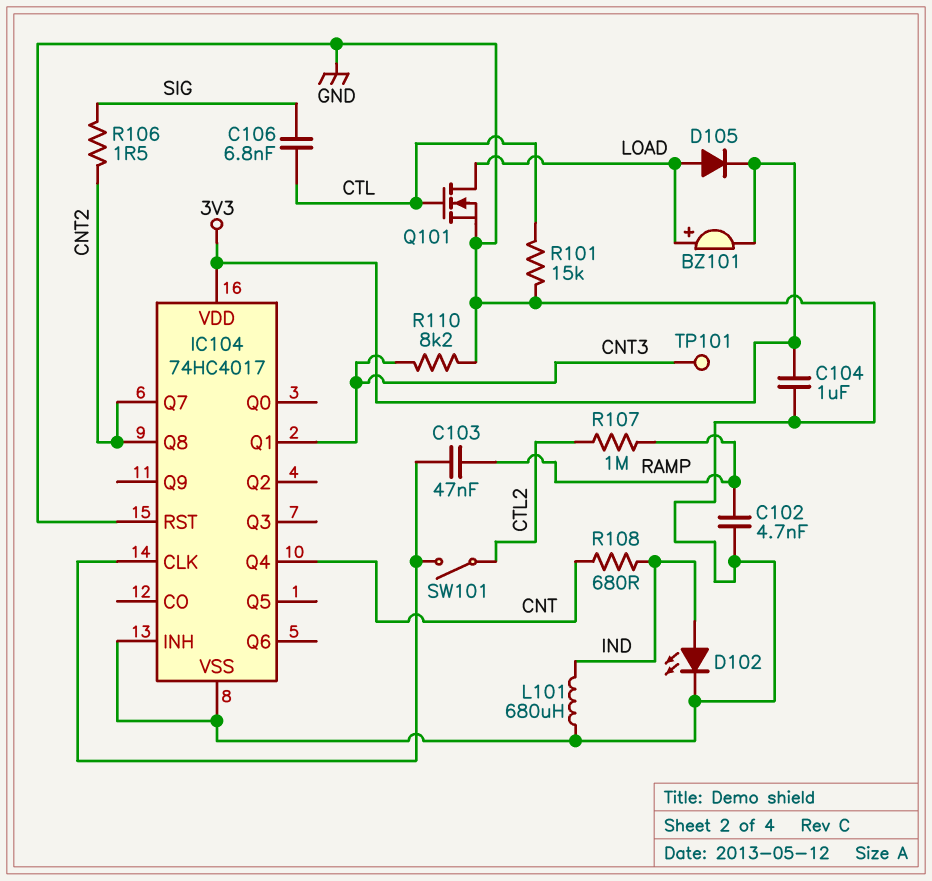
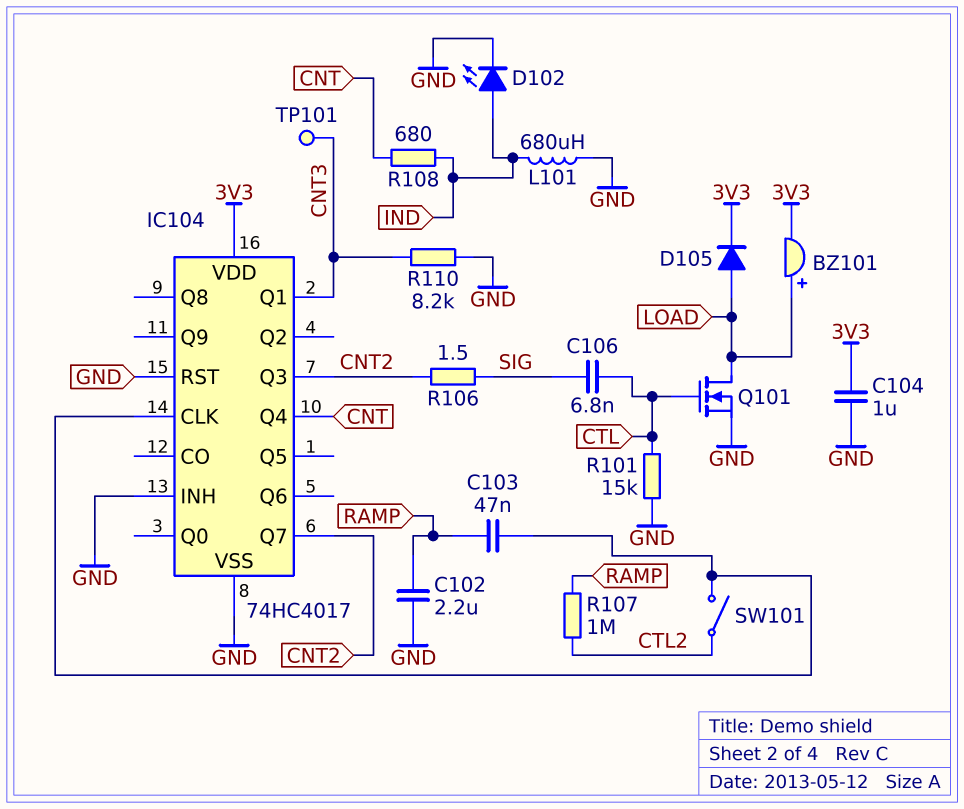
C102: 4.7nF (GND, RAMP) -> 2.2uF (GND, RAMP)
IC104 pin Q3: none -> CNT2
IC104 pin Q8: CNT2 -> none

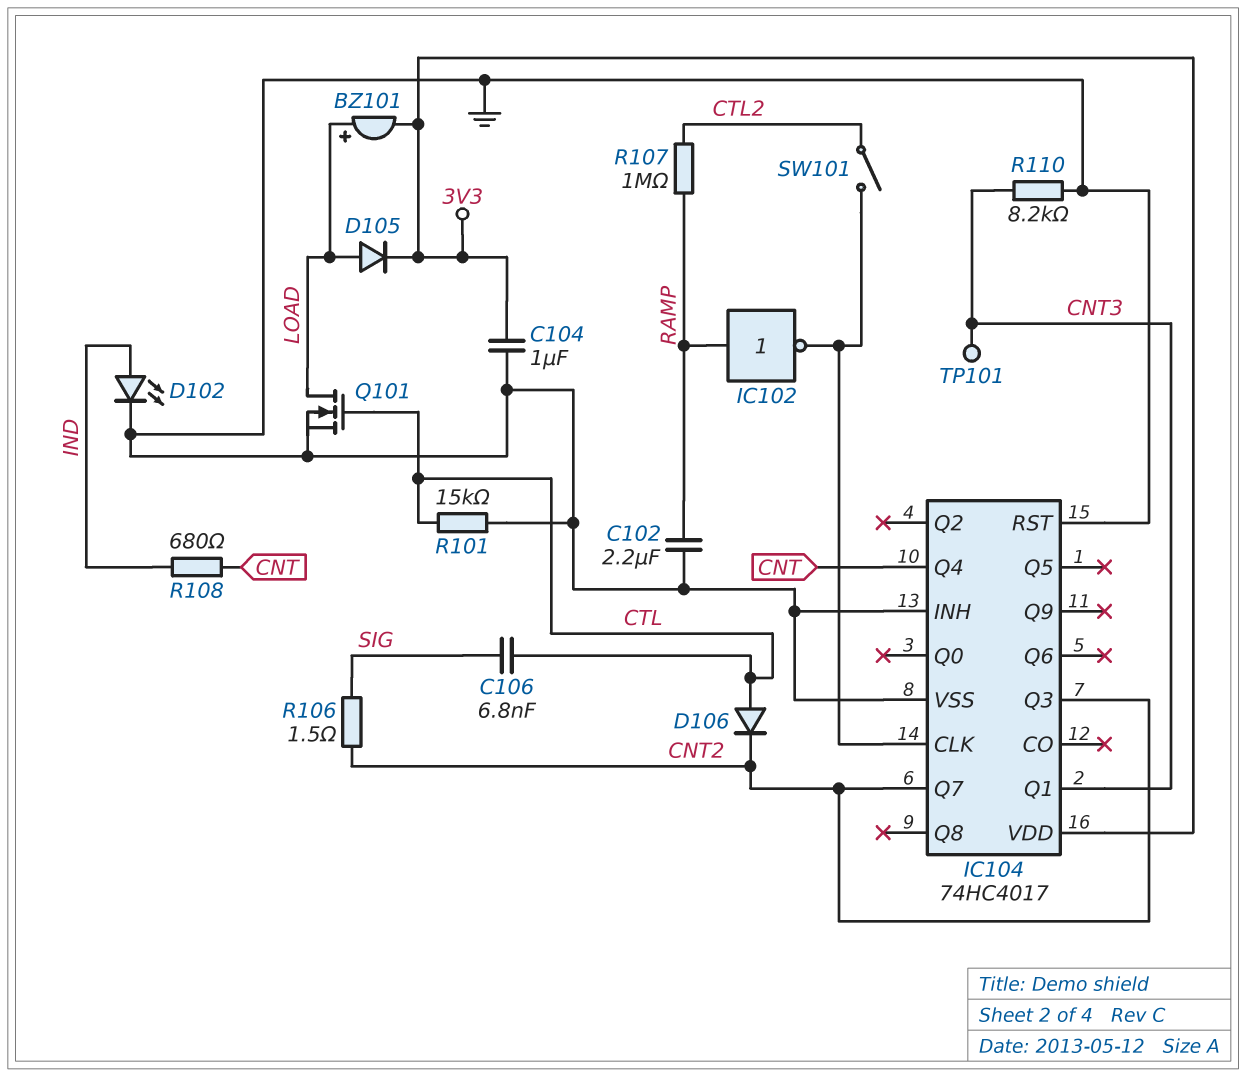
C103: 47nF (IC104/CLK, RAMP) -> none
D106: none -> diode (A CTL, K CNT2)
IC102: none -> NOT (in RAMP, out IC104/CLK)
L101: 680uH (GND, IND) -> none

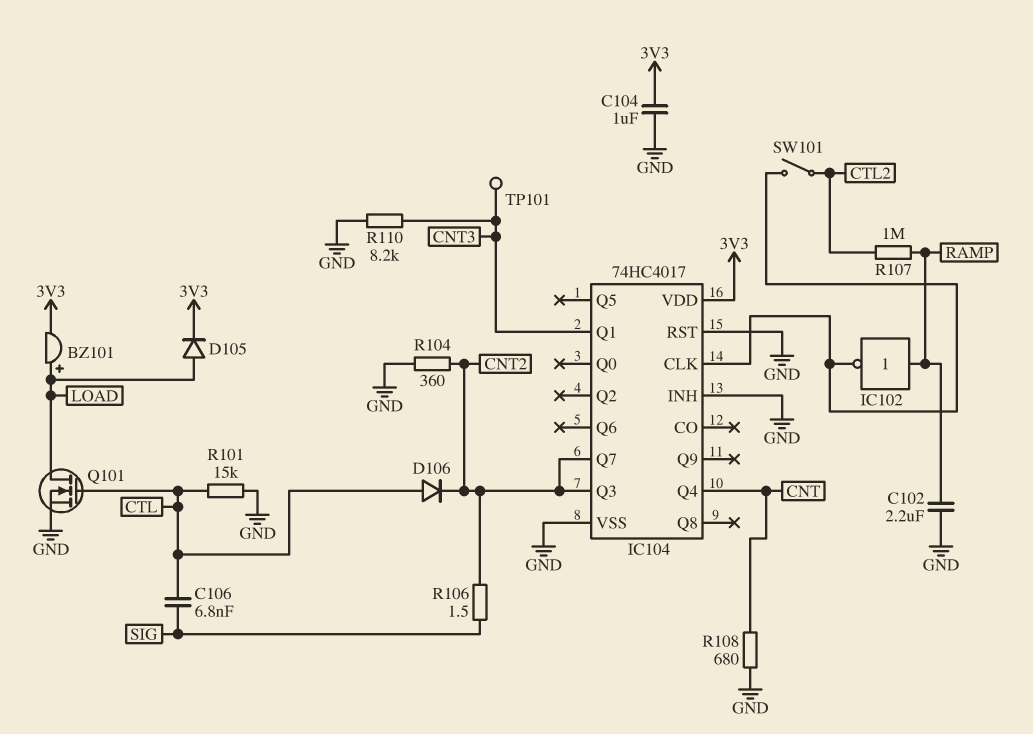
D102: LED (A IND, K GND) -> none
R104: none -> 360 (CNT2, GND)
R108: 680 (CNT, IND) -> 680 (CNT, GND)

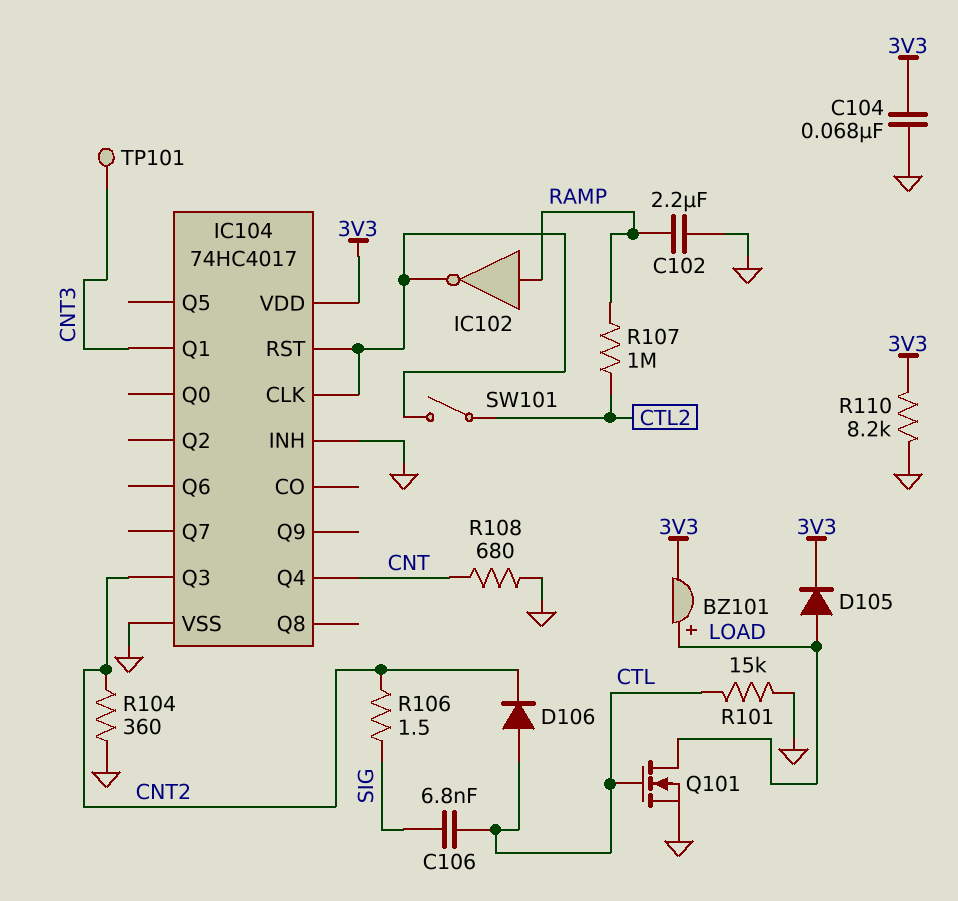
C104: 1uF (3V3, GND) -> 68nF (3V3, GND)
IC104 pin Q7: CNT2 -> none
IC104 pin RST: GND -> IC104/CLK
R110: 8.2k (CNT3, GND) -> 8.2k (3V3, GND)

